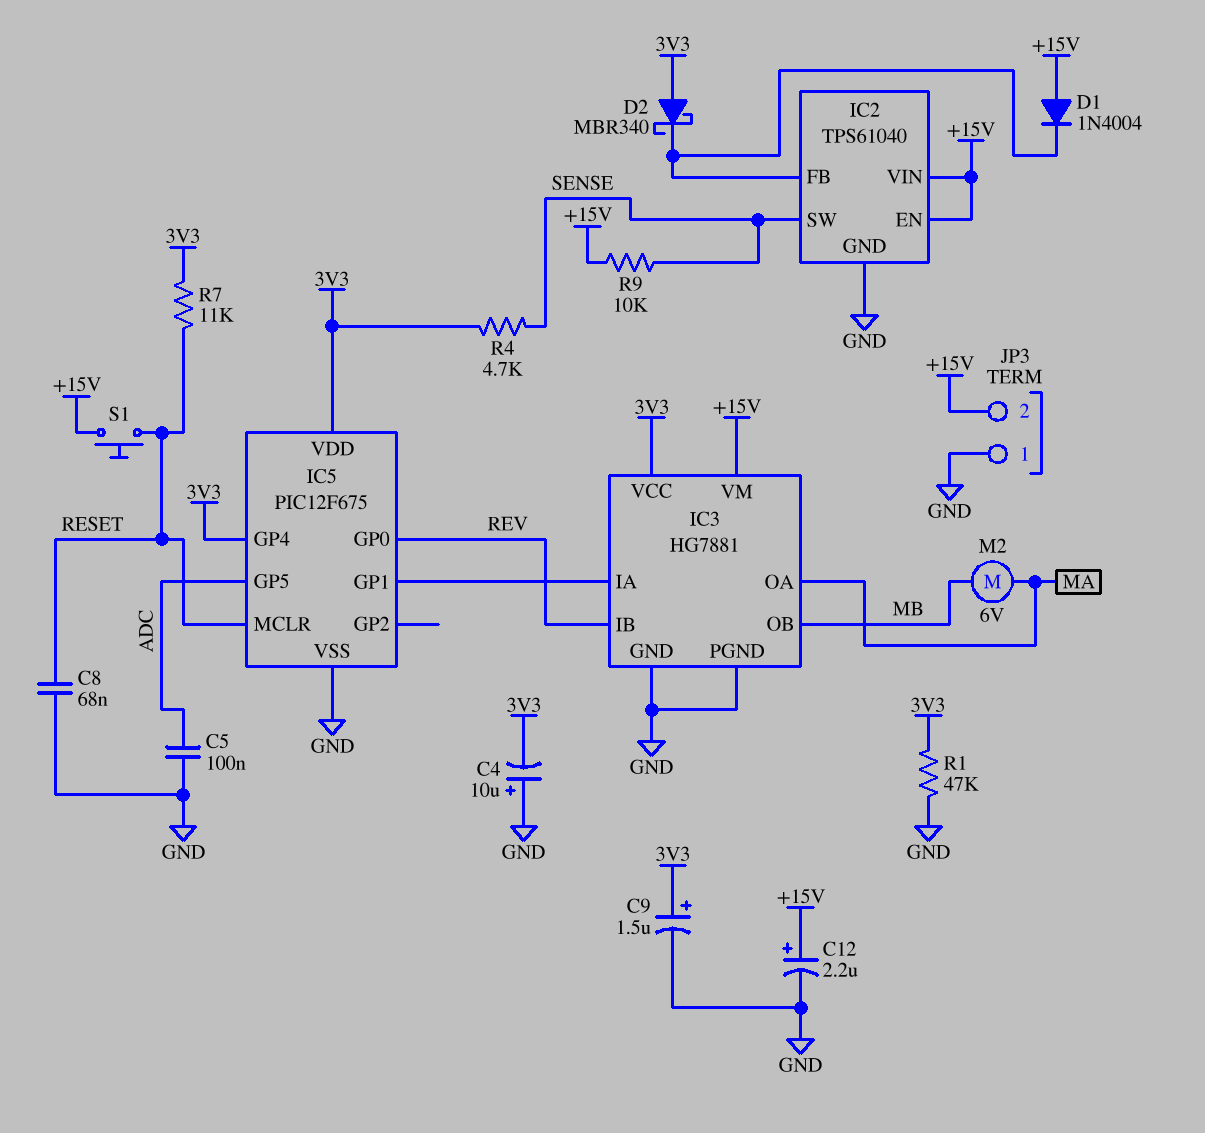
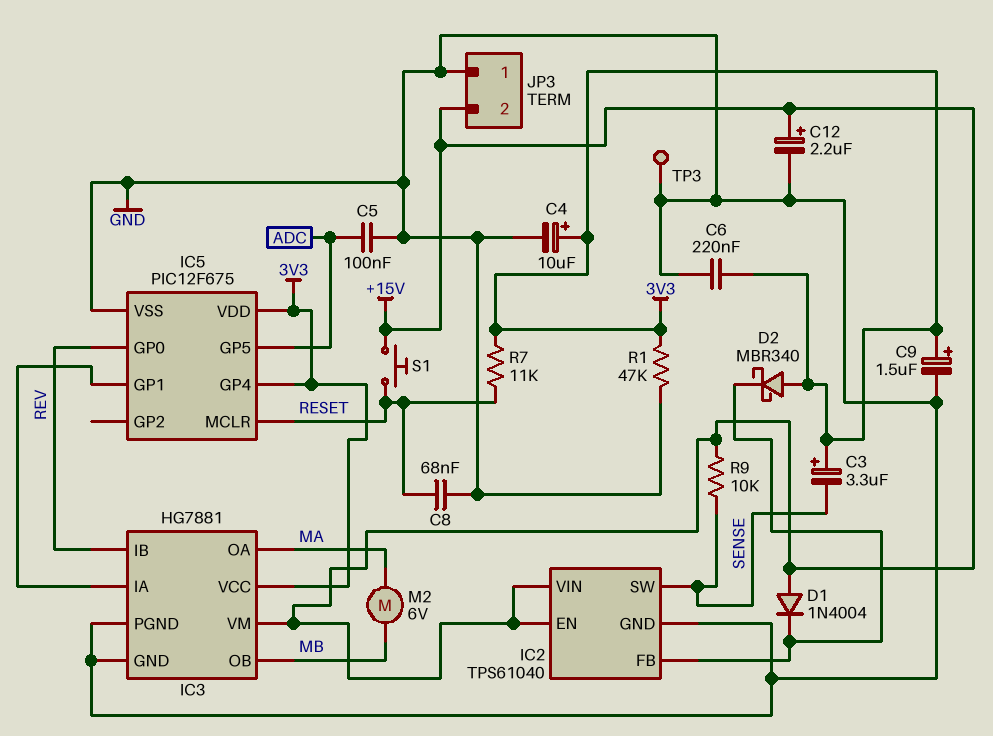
C3: none -> 3.3uF (plus 3V3, minus SENSE)
C4: 10uF (plus GND, minus 3V3) -> 10uF (plus 3V3, minus GND)
C6: none -> 220nF (3V3, GND)
R4: 4.7k (3V3, SENSE) -> none
TP3: none -> test point (GND)

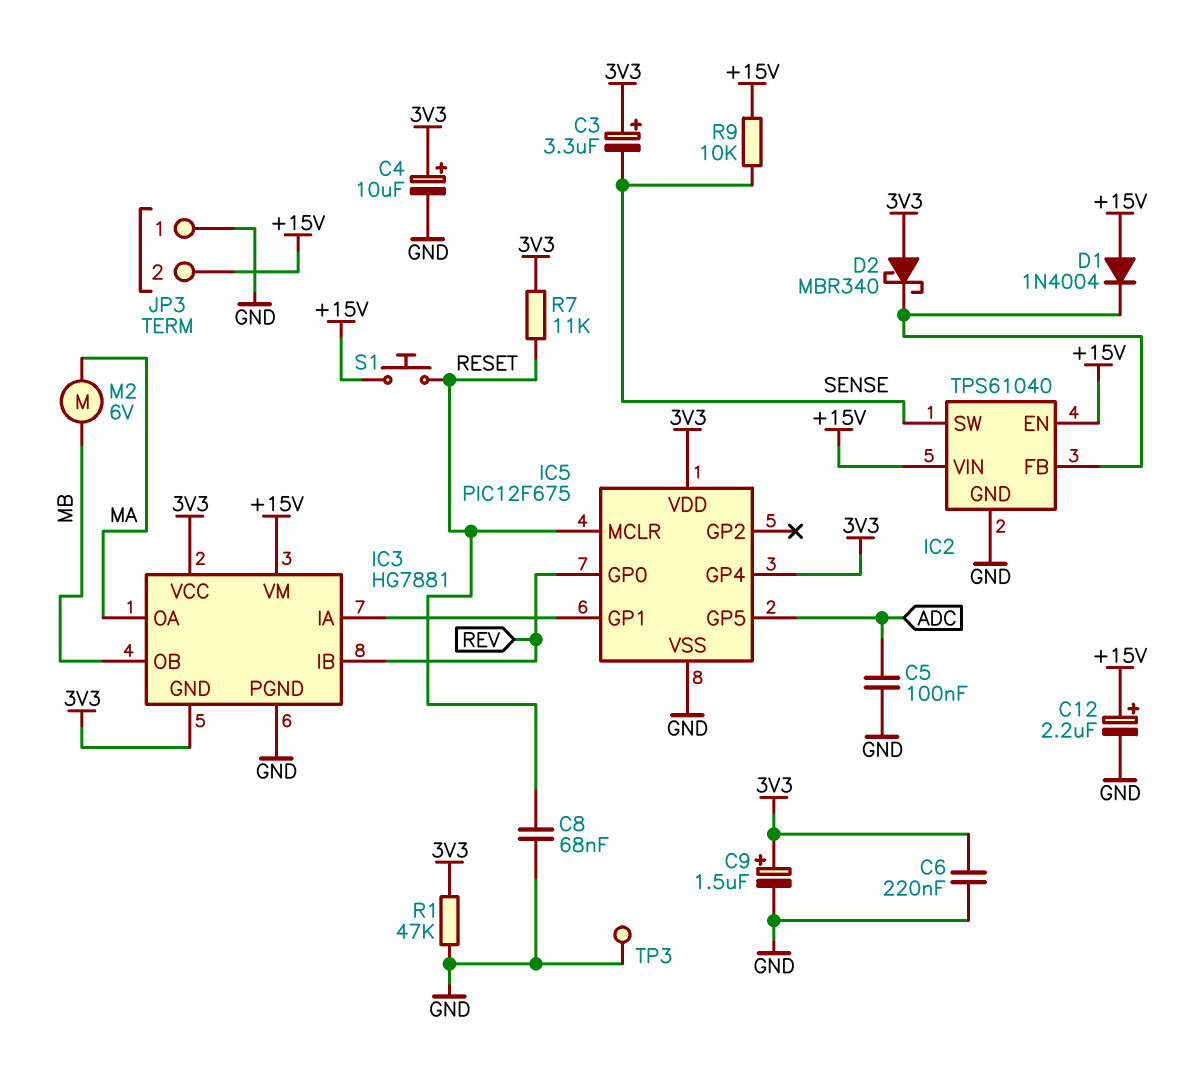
IC3 pin GND: GND -> 3V3

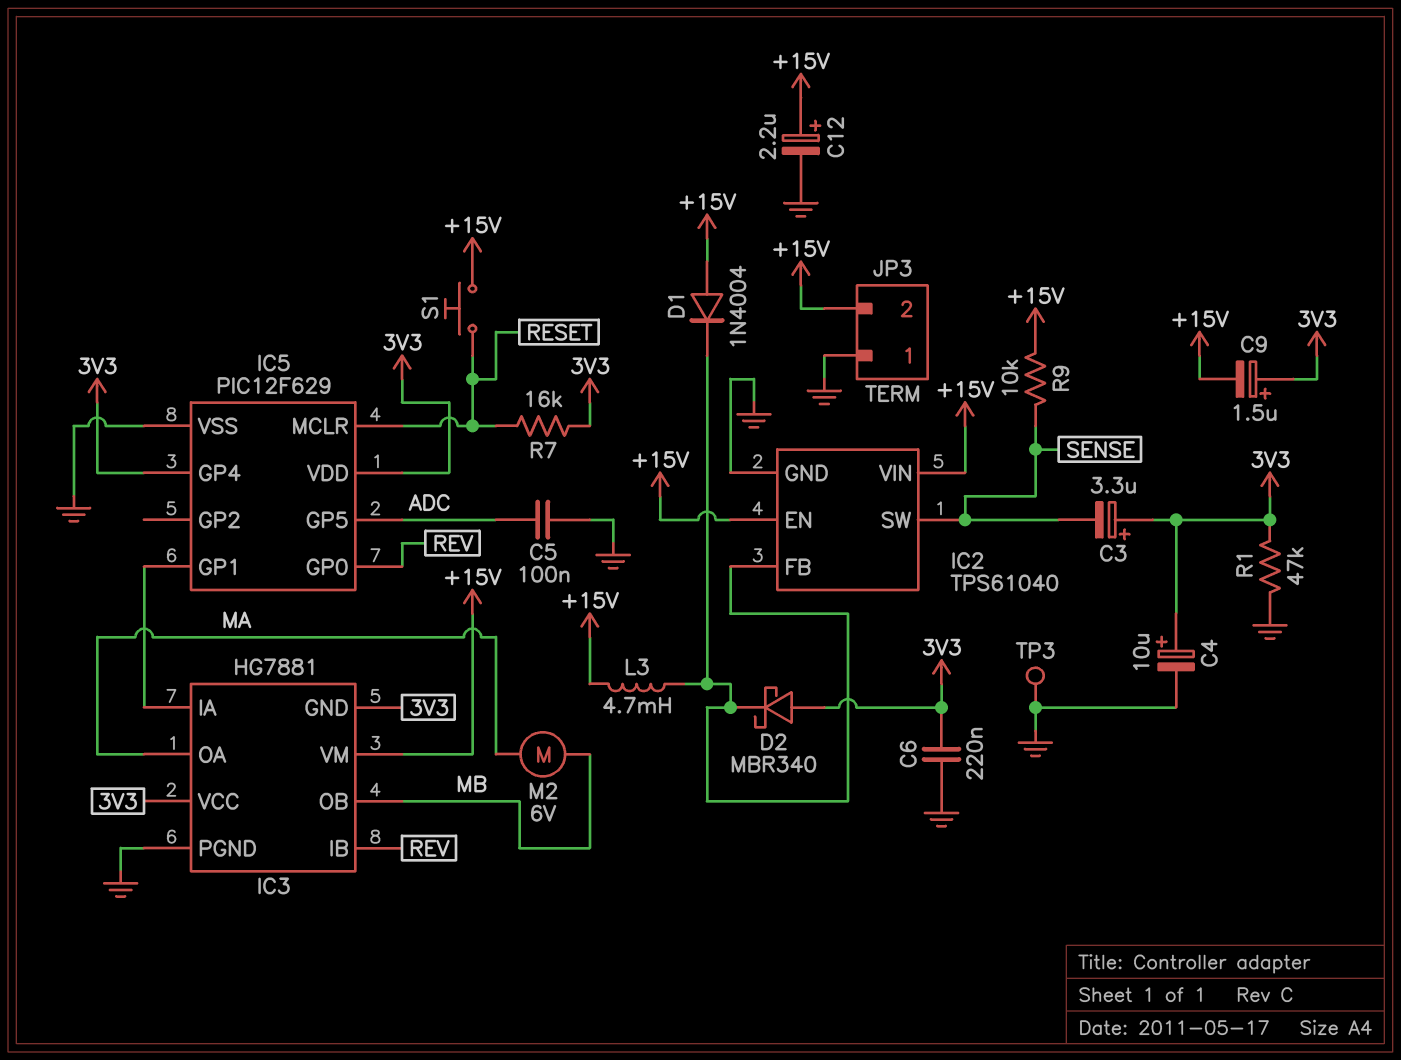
C8: 68nF (GND, RESET) -> none
C9: 1.5uF (plus 3V3, minus GND) -> 1.5uF (plus 3V3, minus +15V)
IC5: PIC12F675 -> PIC12F629
L3: none -> 4.7mH (+15V, IC2/FB)
R7: 11k (3V3, RESET) -> 16k (3V3, RESET)

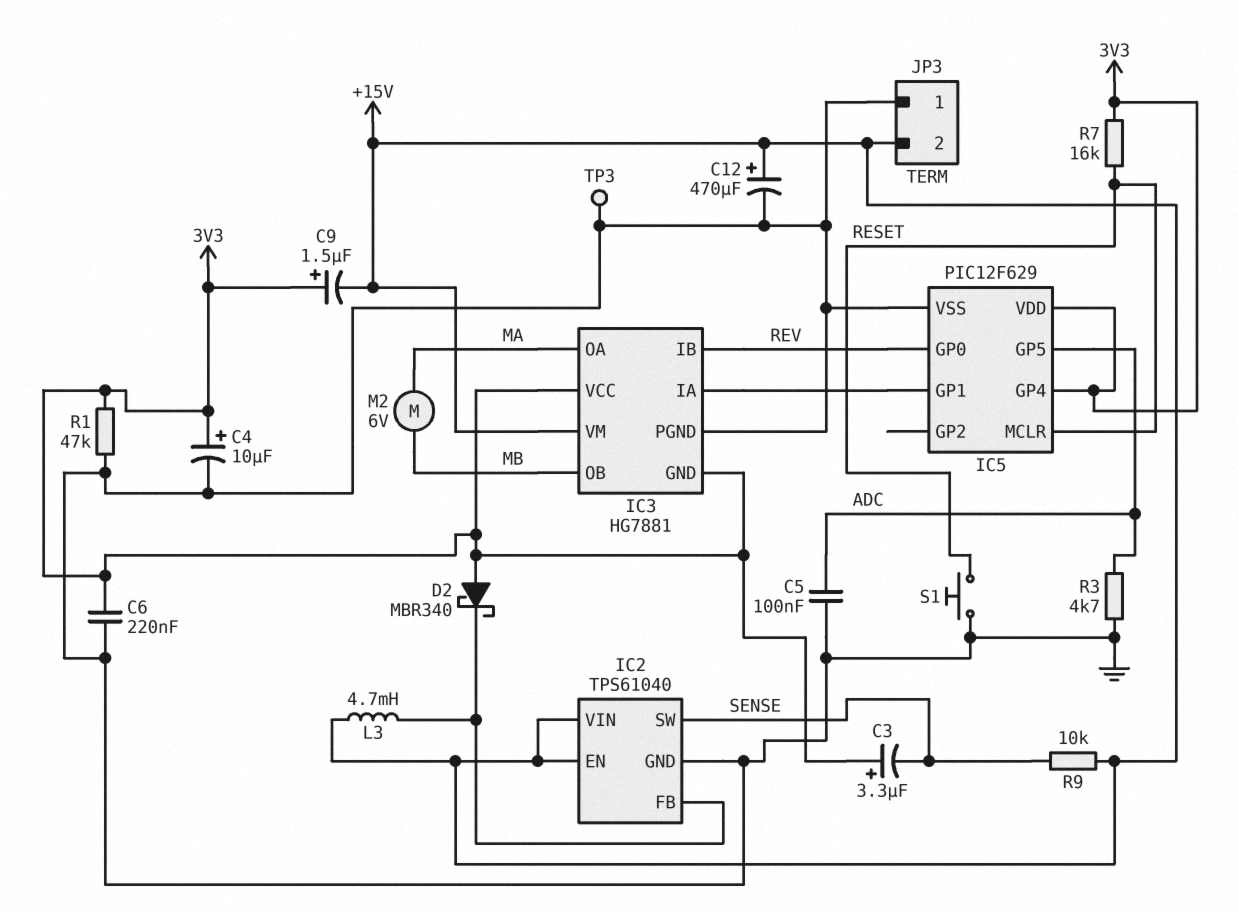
C12: 2.2uF (plus +15V, minus GND) -> 470uF (plus +15V, minus GND)
D1: diode 1N4004 (A +15V, K IC2/FB) -> none
R3: none -> 4.7k (ADC, GND)
S1: button (+15V, RESET) -> button (GND, RESET)

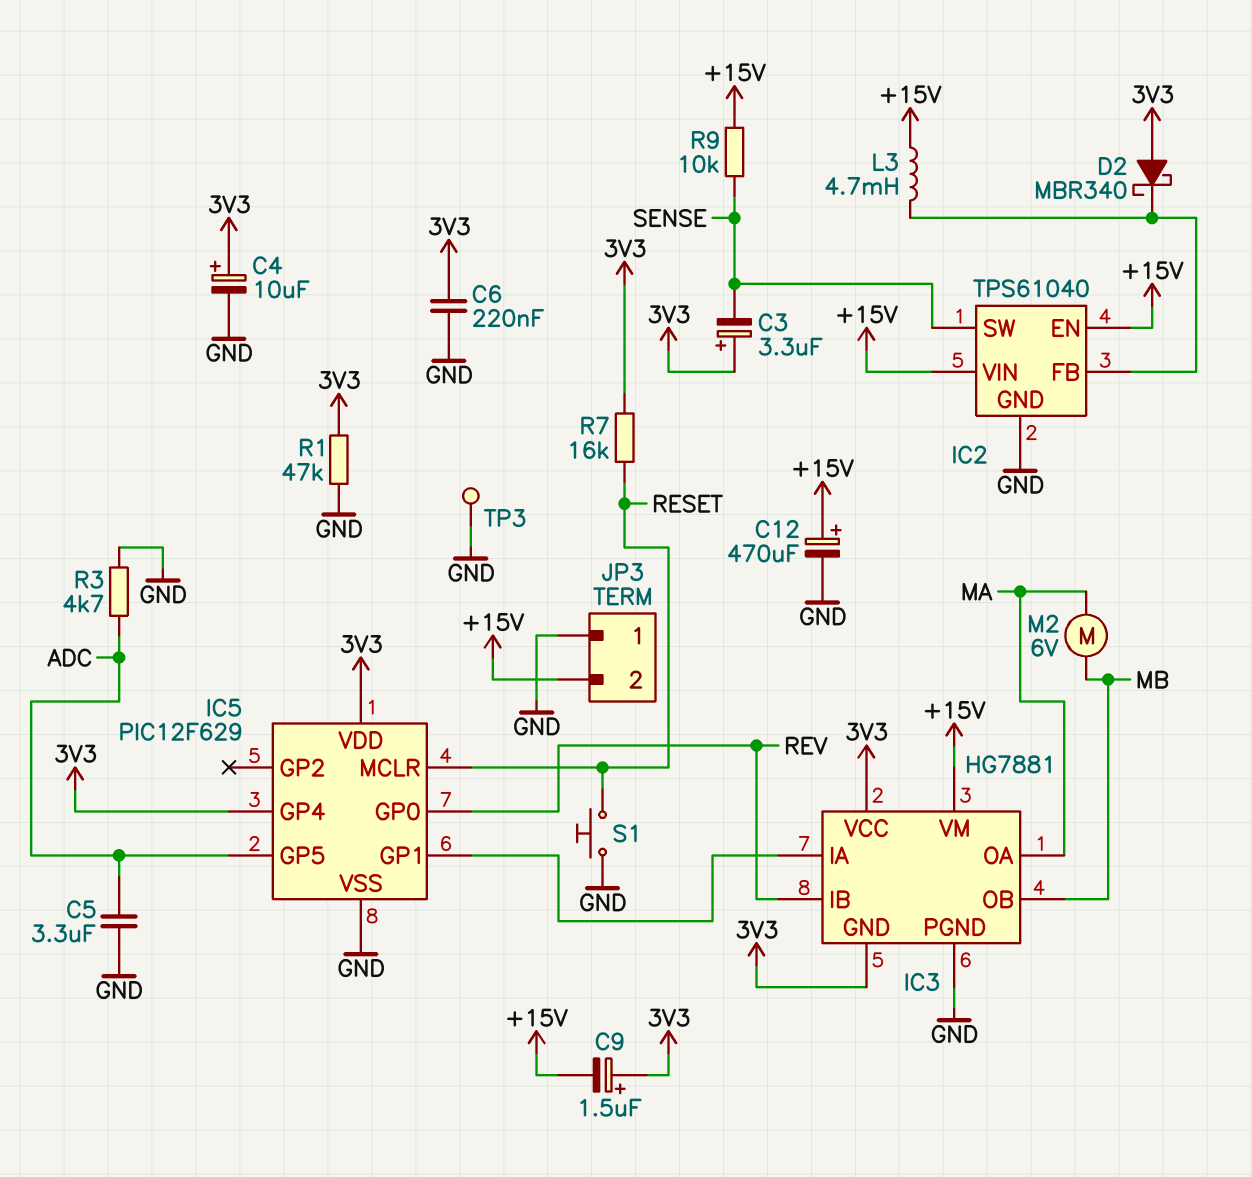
C5: 100nF (ADC, GND) -> 3.3uF (ADC, GND)

